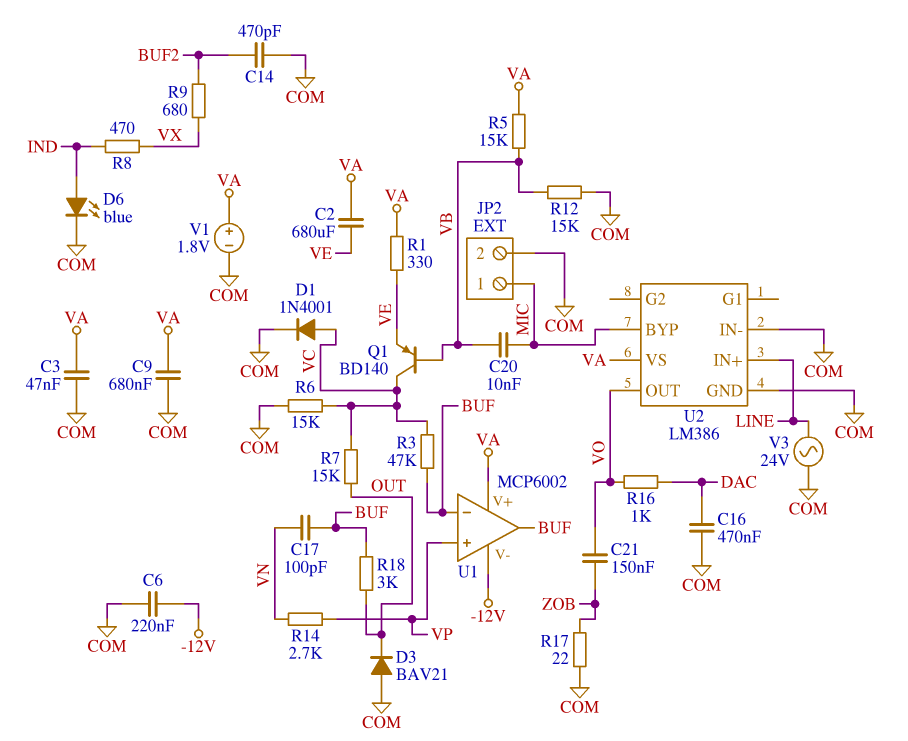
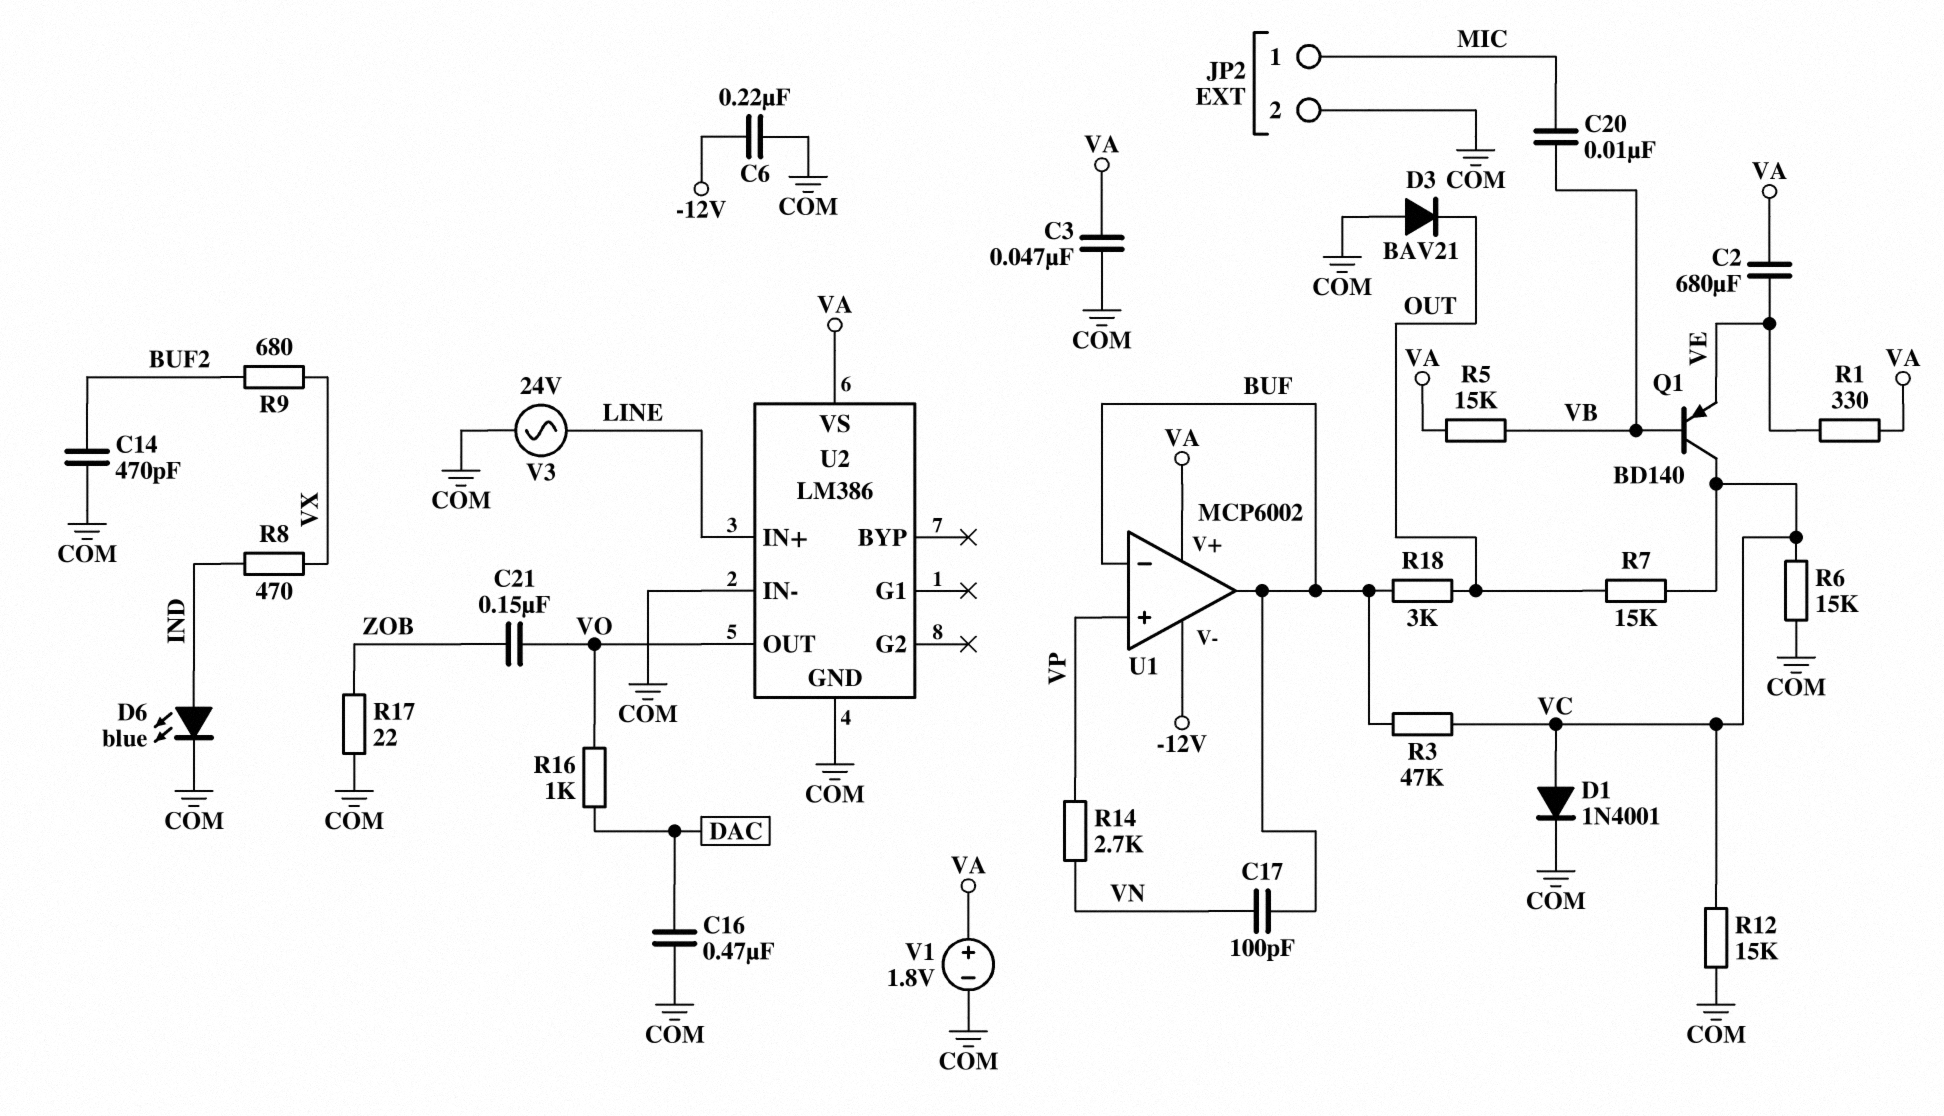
C9: 680nF (COM, VA) -> none
R12: 15k (COM, VB) -> 15k (COM, VC)
U2 pin BYP: MIC -> none

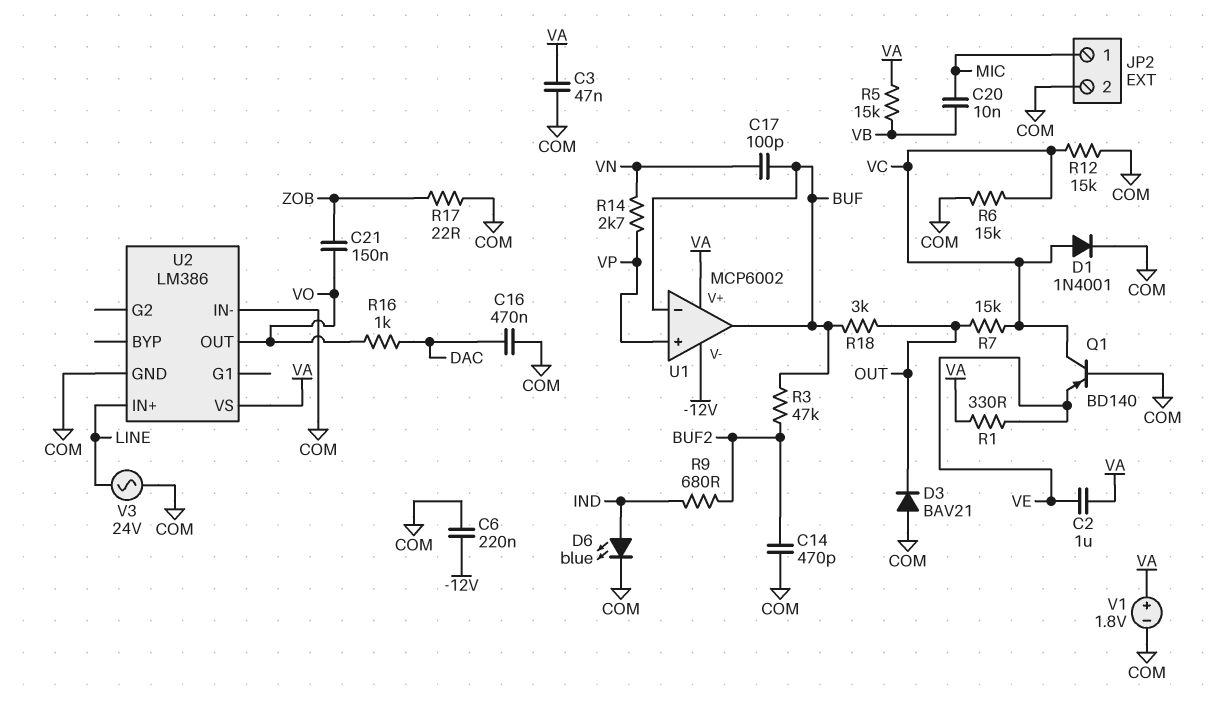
C2: 680uF (VA, VE) -> 1uF (VA, VE)
Q1: PNP BD140 (B VB, C VC, E VE) -> PNP BD140 (B COM, C VC, E VE)
R3: 47k (BUF, VC) -> 47k (BUF, BUF2)
R8: 470 (IND, VX) -> none
R9: 680 (BUF2, VX) -> 680 (BUF2, IND)

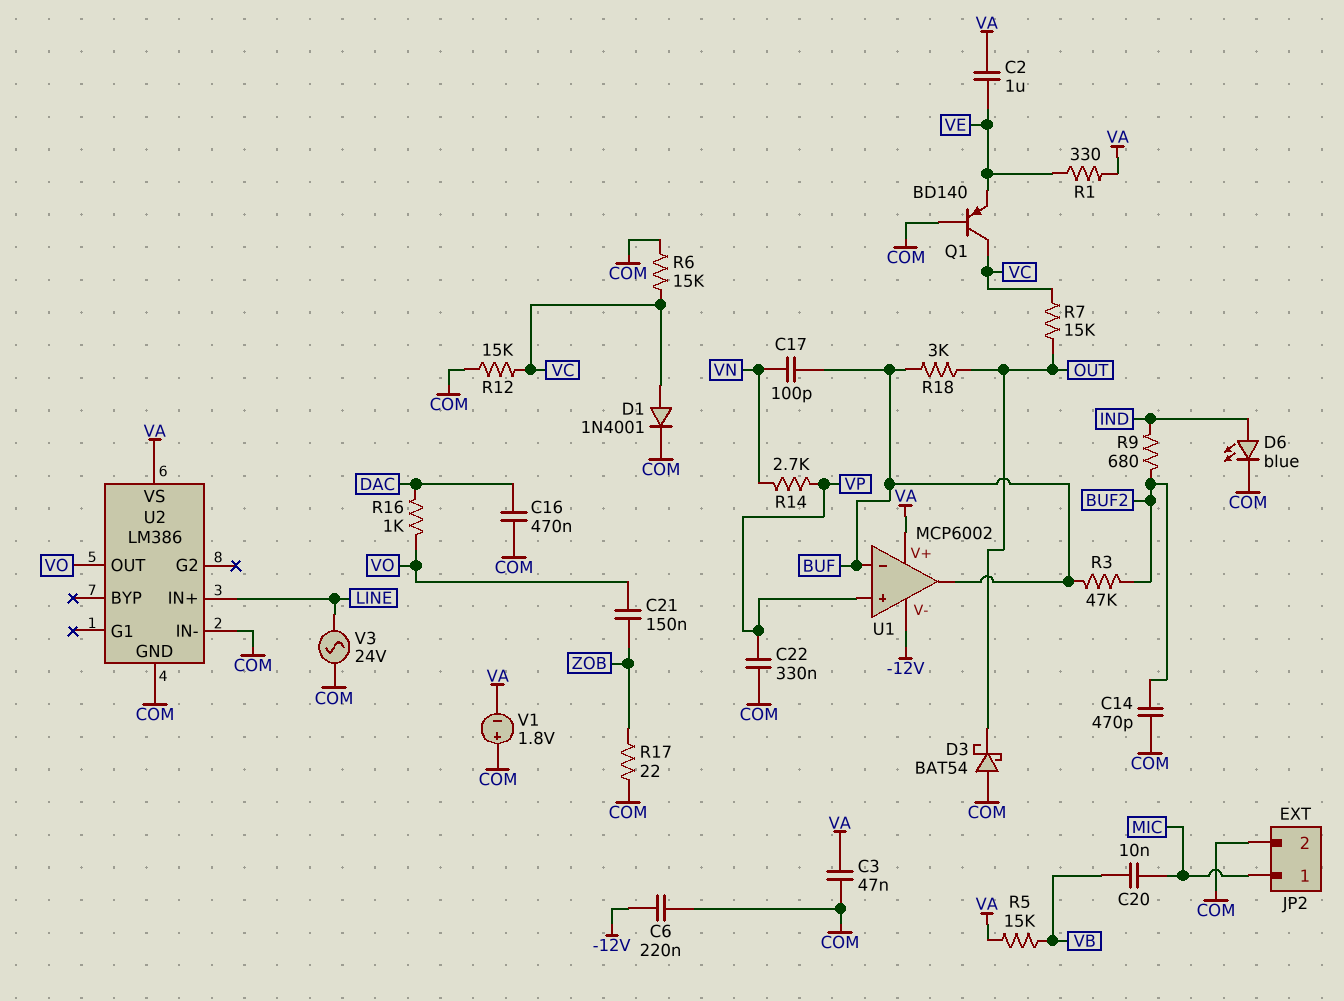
C22: none -> 330nF (COM, VP)
D3: diode BAV21 (A COM, K OUT) -> schottky BAT54 (A COM, K OUT)
V1: 1.8V (plus VA, minus COM) -> 1.8V (plus COM, minus VA)

